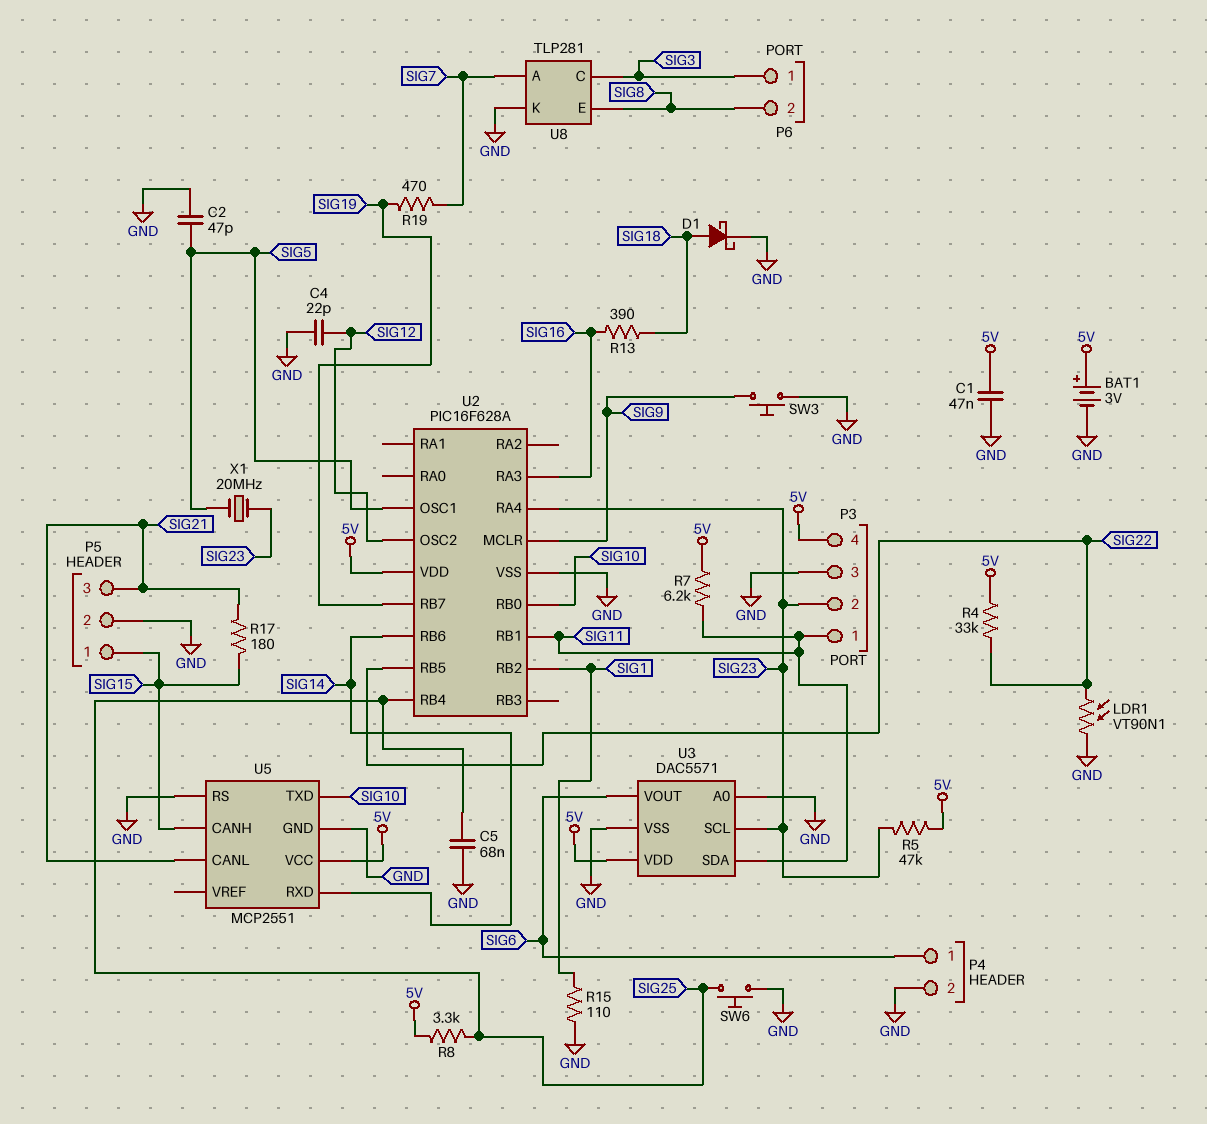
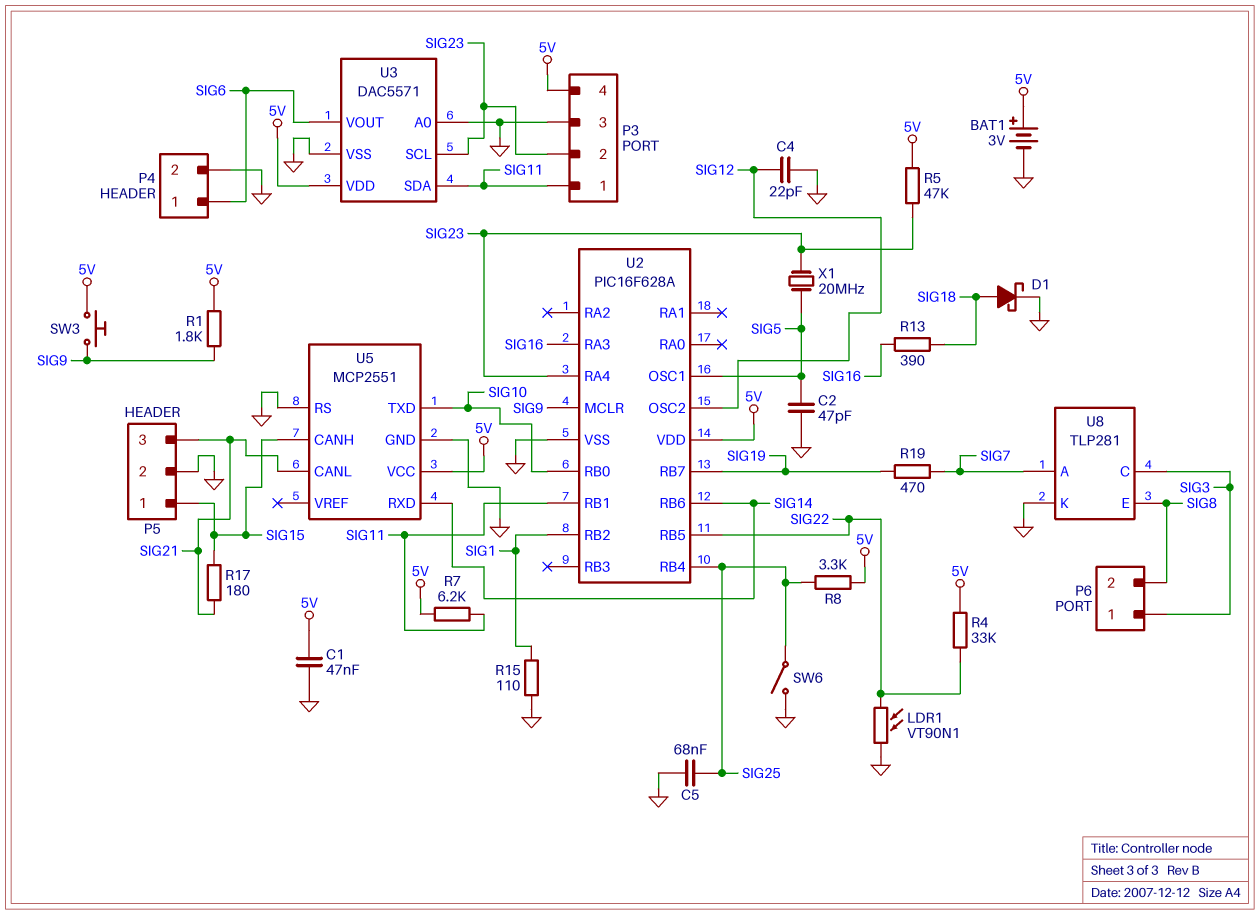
R1: none -> 1.8k (5V, SIG9)
SW3: button (GND, SIG9) -> button (5V, SIG9)
SW6: button (GND, SIG25) -> switch (GND, SIG25)

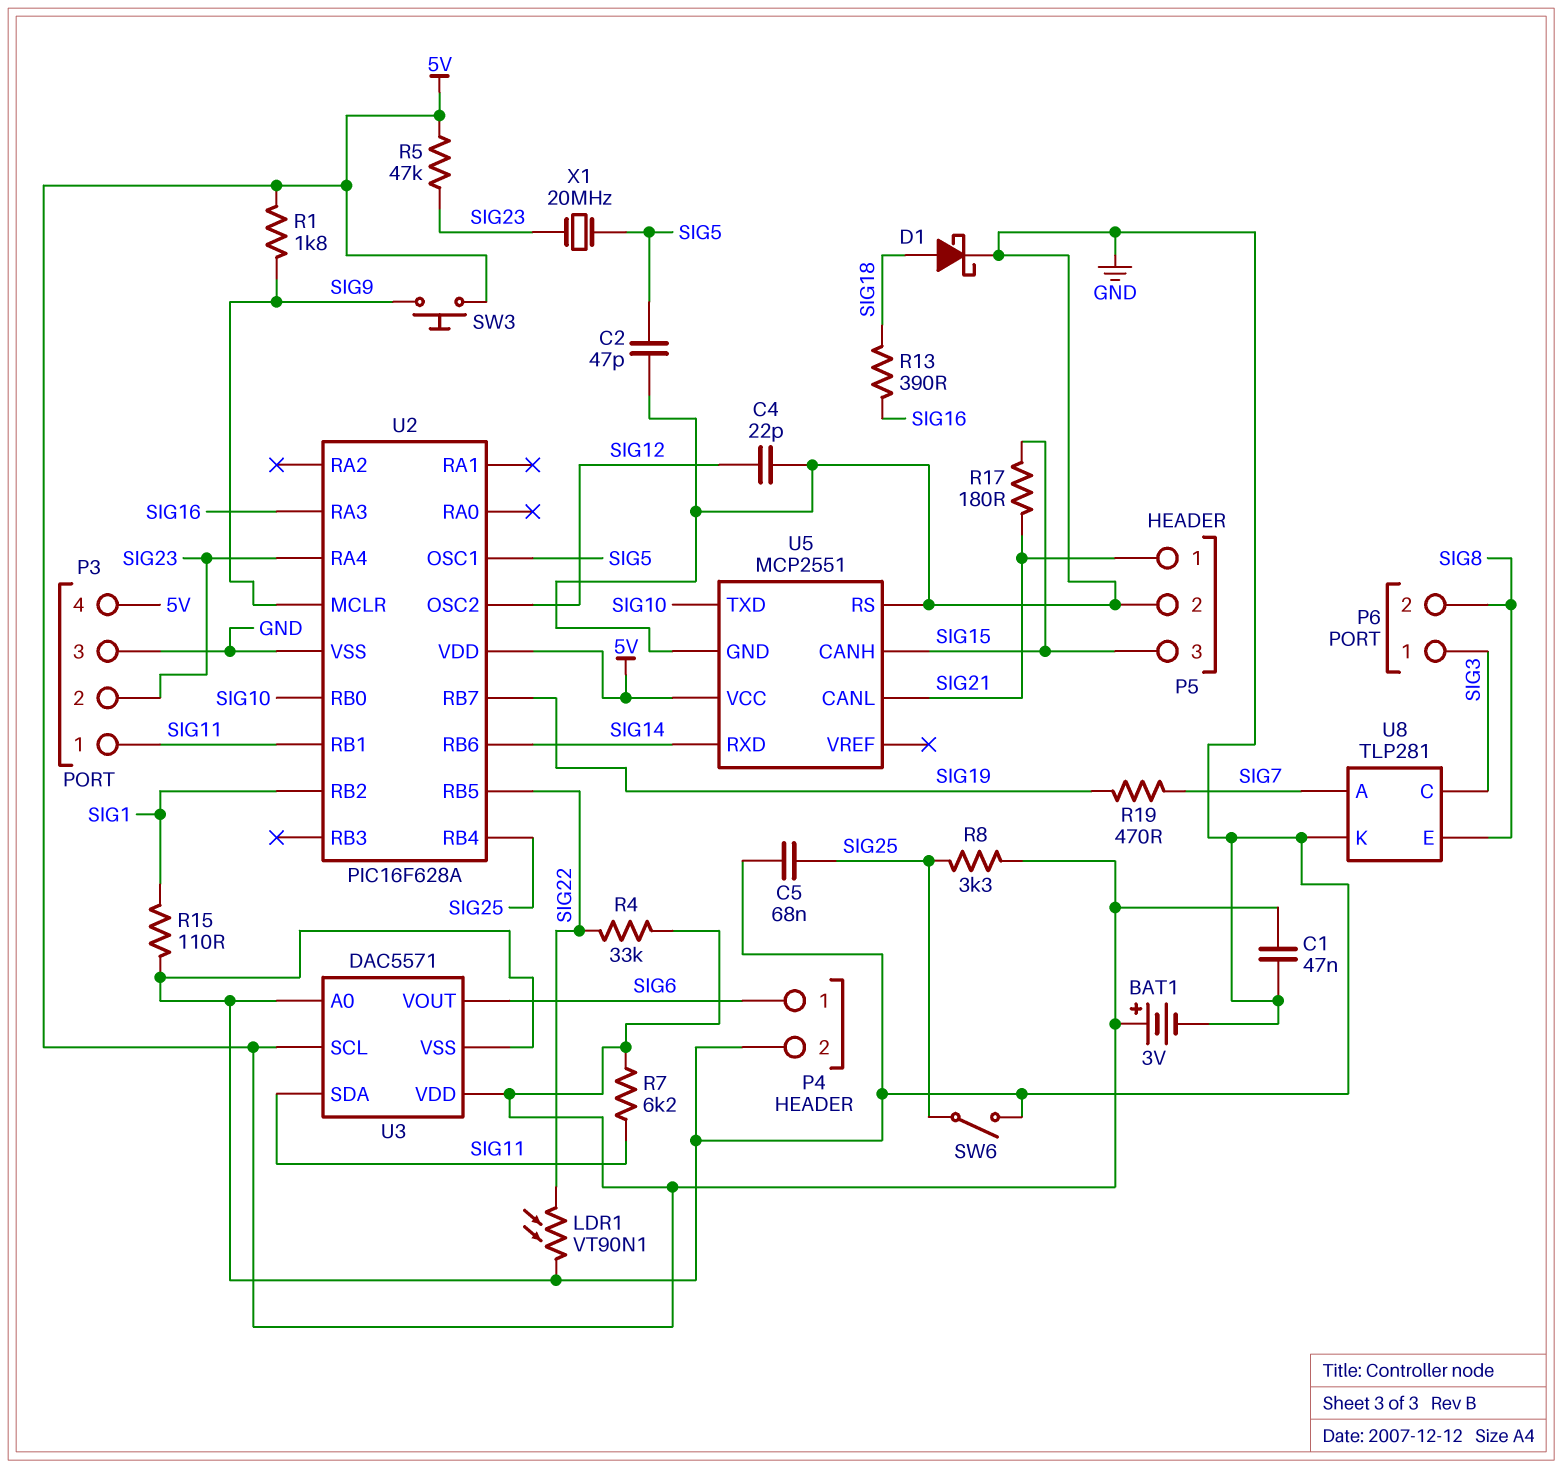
P5 pin 1: SIG15 -> SIG21
P5 pin 3: SIG21 -> SIG15
U3 pin SCL: SIG23 -> 5V

